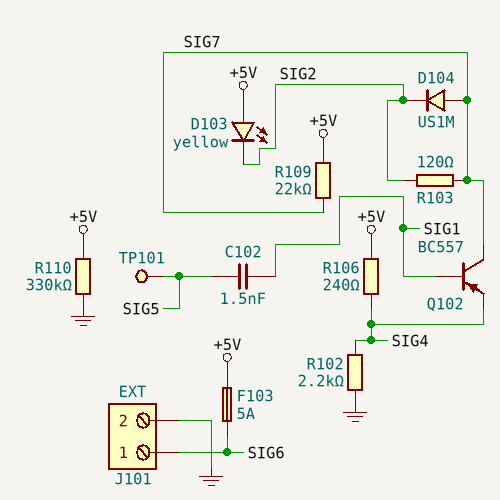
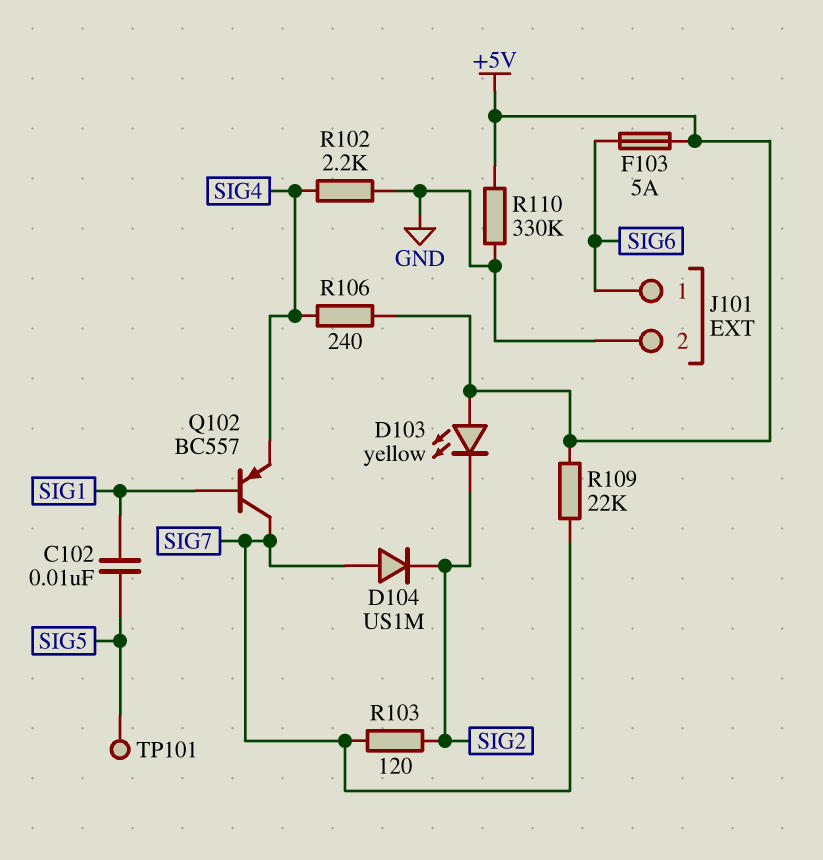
C102: 1.5nF (SIG1, SIG5) -> 10nF (SIG1, SIG5)

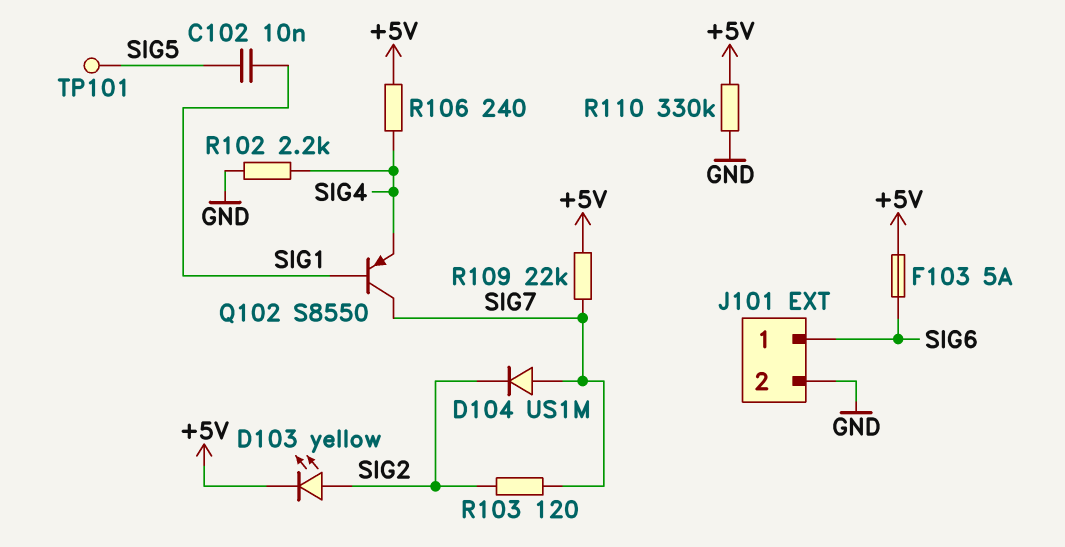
D103: LED yellow (A +5V, K SIG2) -> LED yellow (A SIG2, K +5V)
Q102: PNP BC557 (B SIG1, C SIG7, E SIG4) -> PNP S8550 (B SIG1, C SIG7, E SIG4)

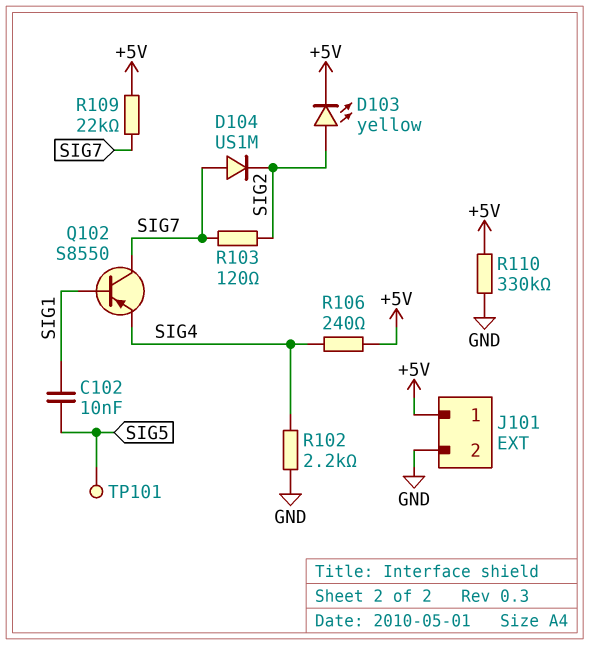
F103: 5A (+5V, SIG6) -> none
J101 pin 1: SIG6 -> +5V

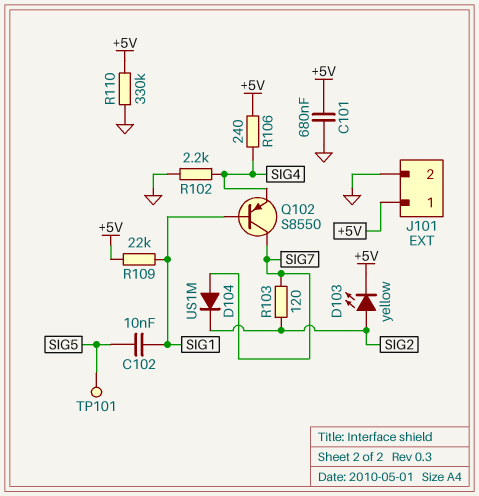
C101: none -> 680nF (+5V, GND)
R109: 22k (+5V, SIG7) -> 22k (+5V, SIG1)

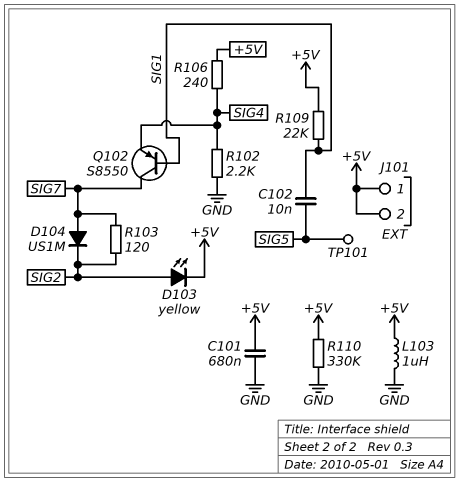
J101 pin 2: GND -> +5V
L103: none -> 1uH (+5V, GND)

